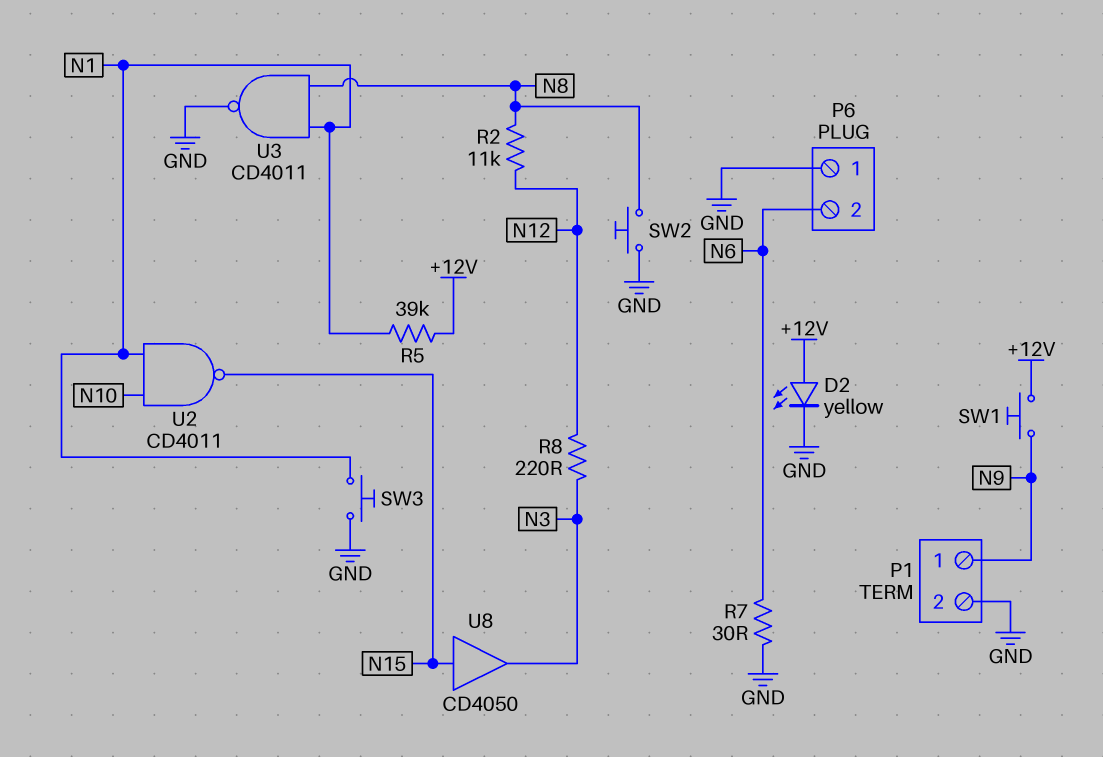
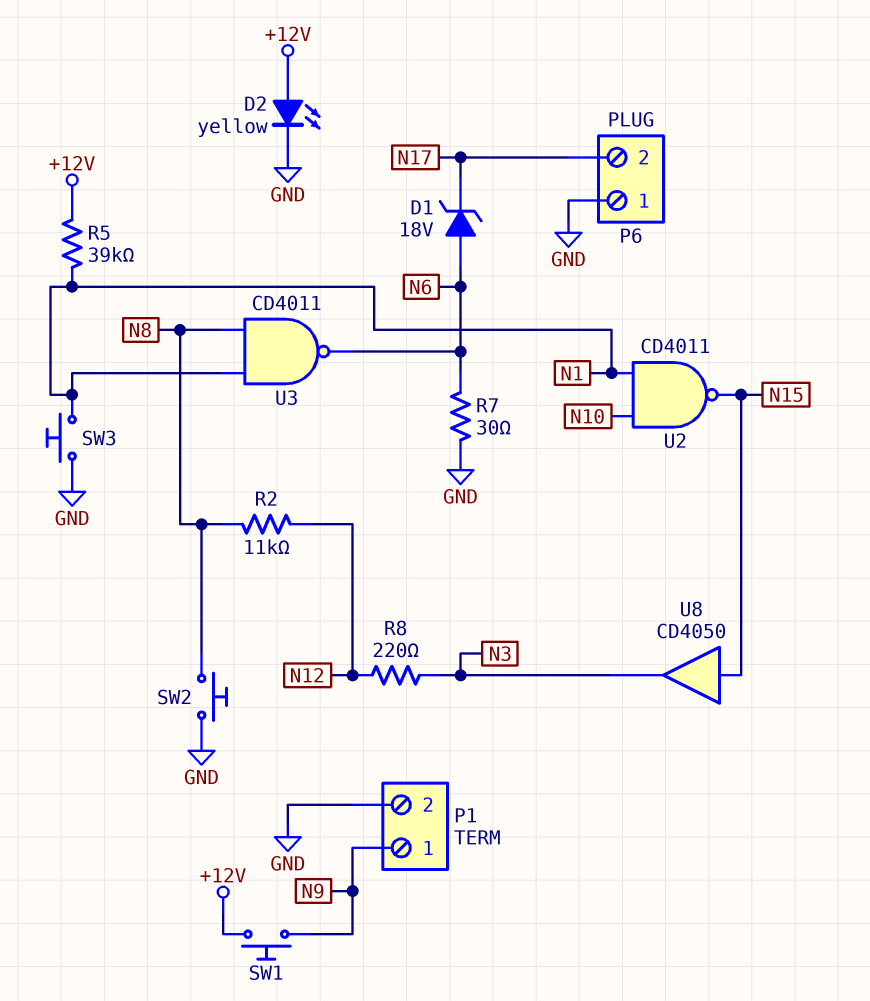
D1: none -> zener 18V (A N6, K N17)
P6 pin 2: N6 -> N17
U3: NAND CD4011 (in N1, in N8, out GND) -> NAND CD4011 (in N1, in N8, out N6)

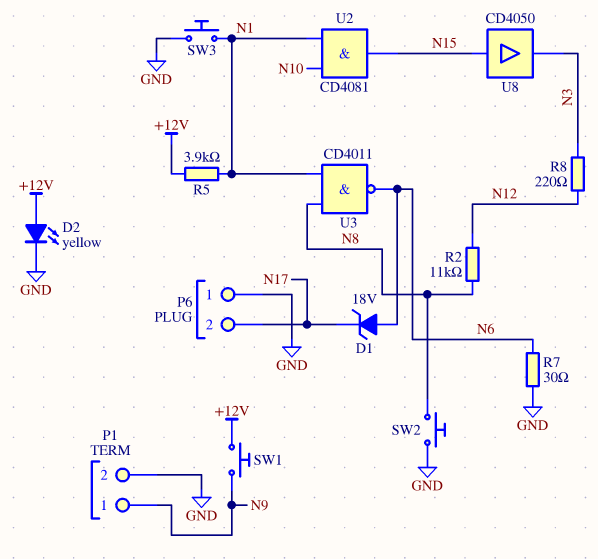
R5: 39k (+12V, N1) -> 3.9k (+12V, N1)
U2: NAND CD4011 (in N1, in N10, out N15) -> AND CD4081 (in N1, in N10, out N15)

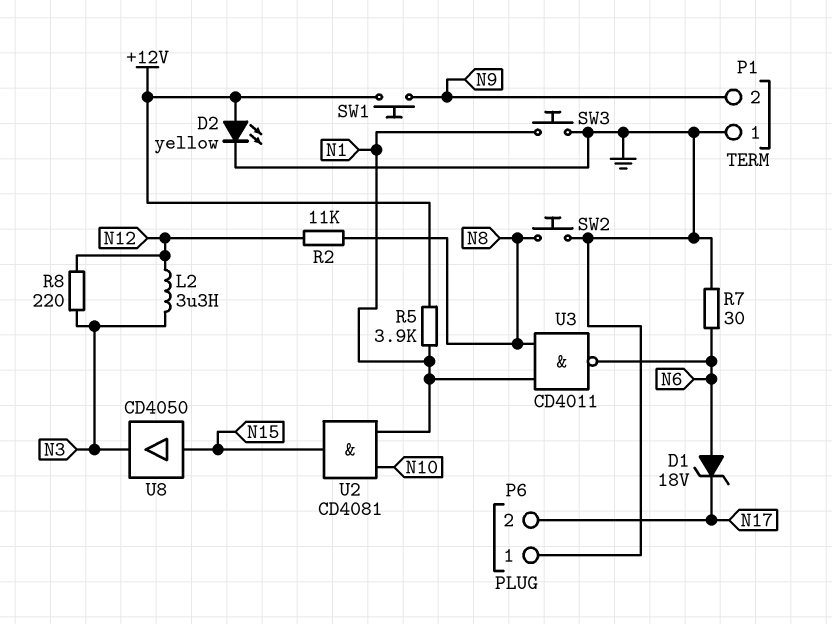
L2: none -> 3.3uH (N3, N12)
P1 pin 1: N9 -> GND
P1 pin 2: GND -> N9

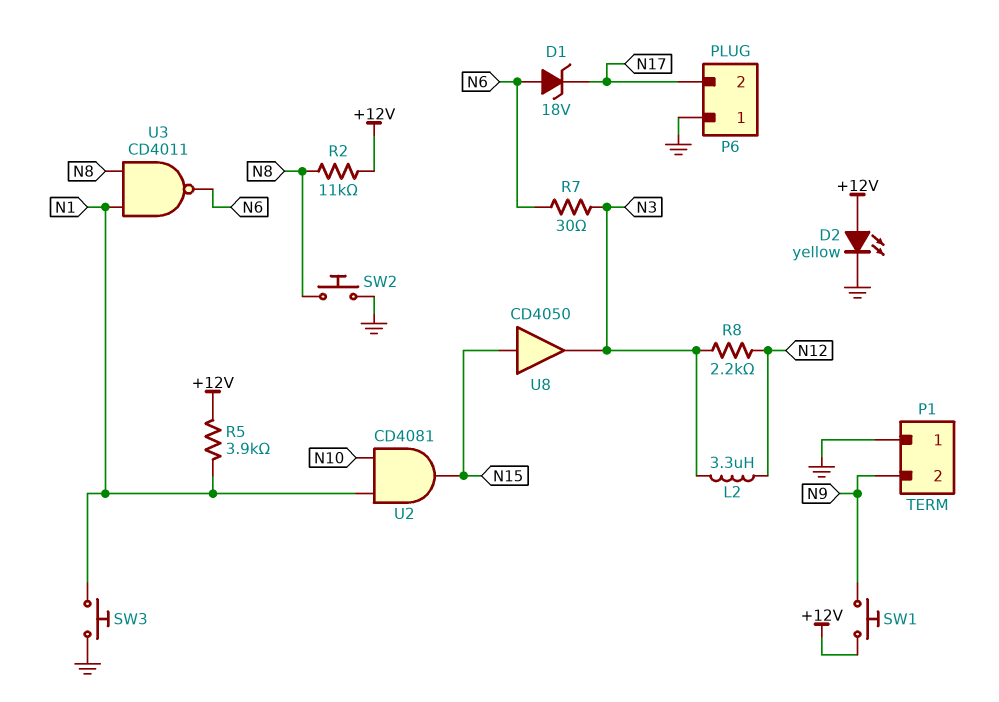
R2: 11k (N8, N12) -> 11k (+12V, N8)
R7: 30 (GND, N6) -> 30 (N3, N6)
R8: 220 (N3, N12) -> 2.2k (N3, N12)

